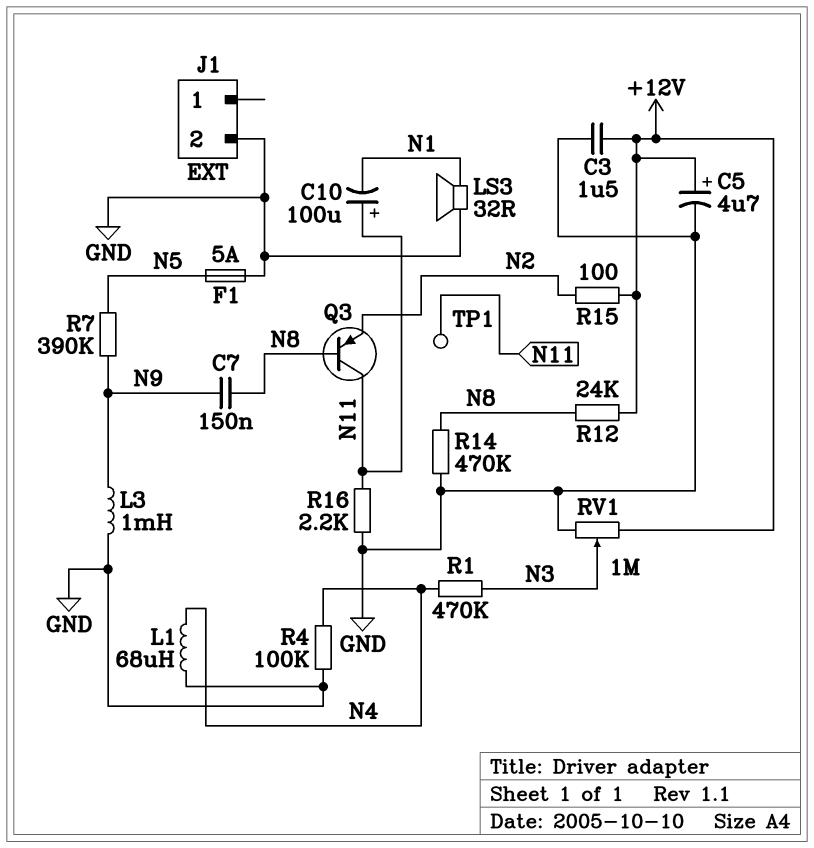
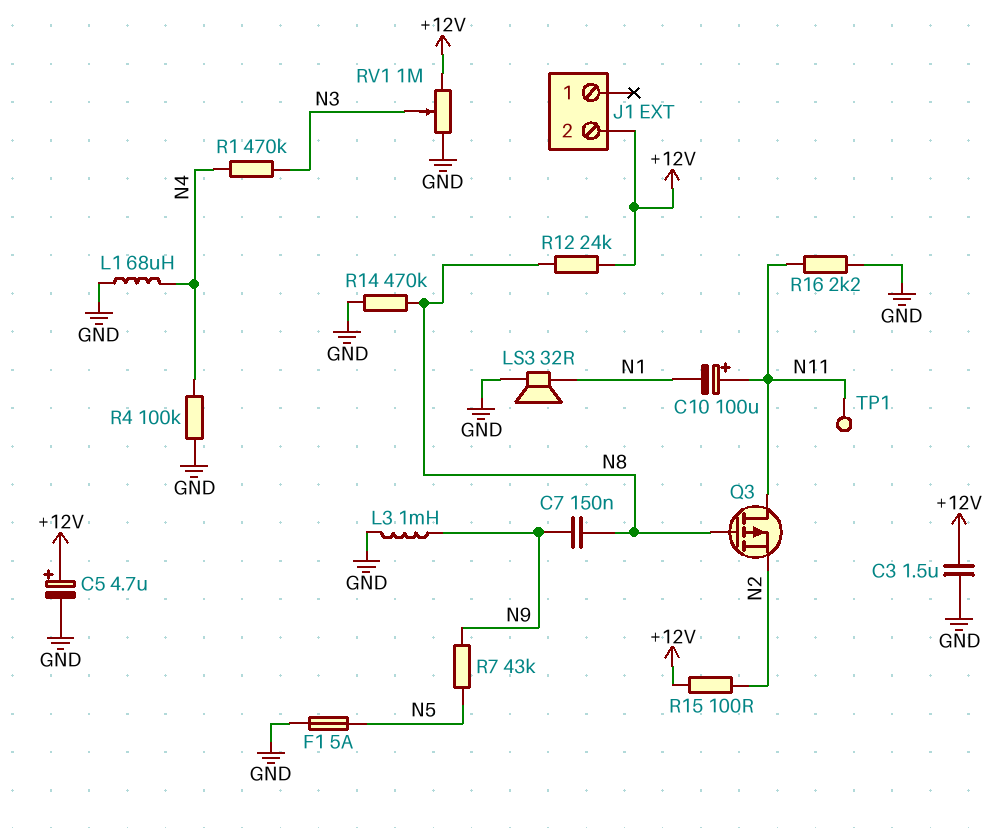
J1 pin 2: GND -> +12V
Q3: PNP (B N8, C N11, E N2) -> PMOS (G N8, D N11, S N2)
R7: 390k (N5, N9) -> 43k (N5, N9)

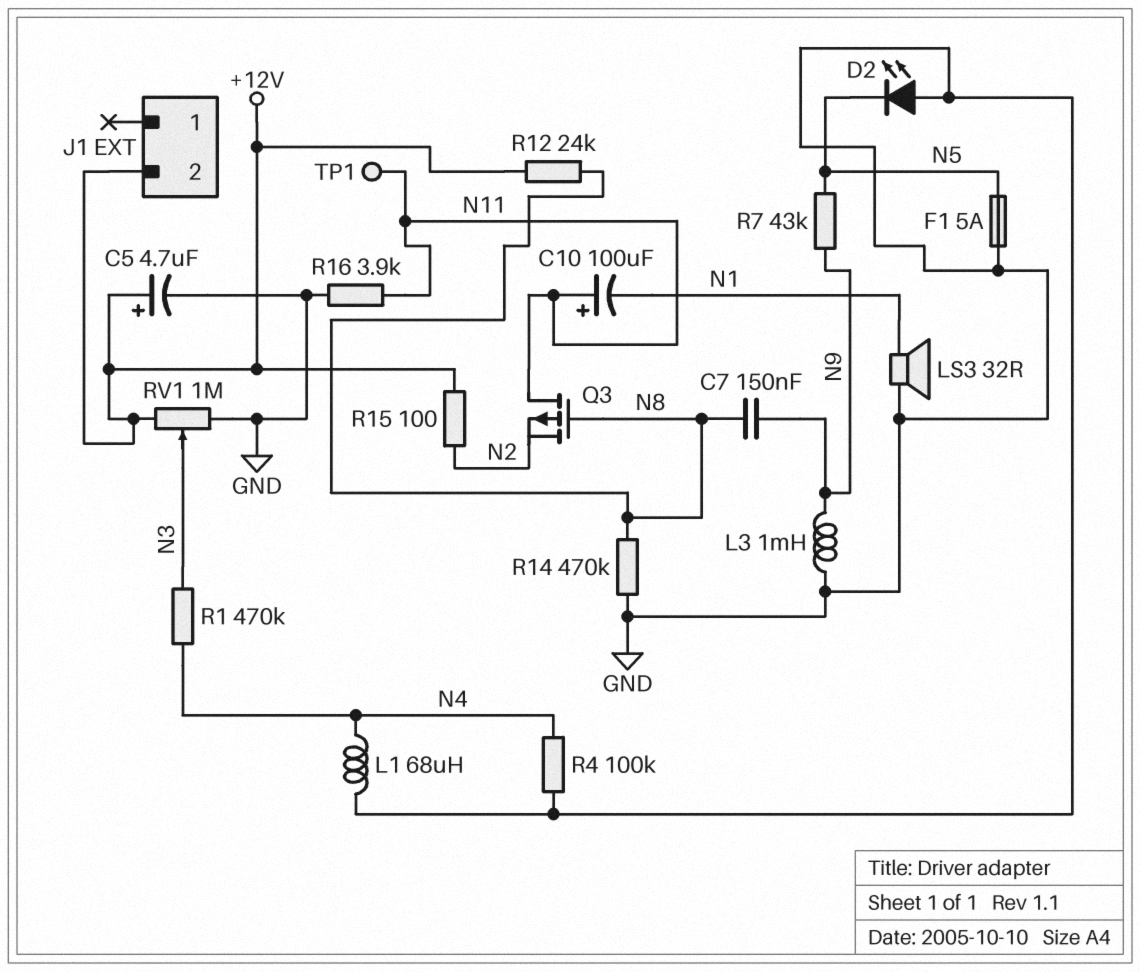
C3: 1.5uF (+12V, GND) -> none
D2: none -> LED (A GND, K N5)
R16: 2.2k (GND, N11) -> 3.9k (GND, N11)

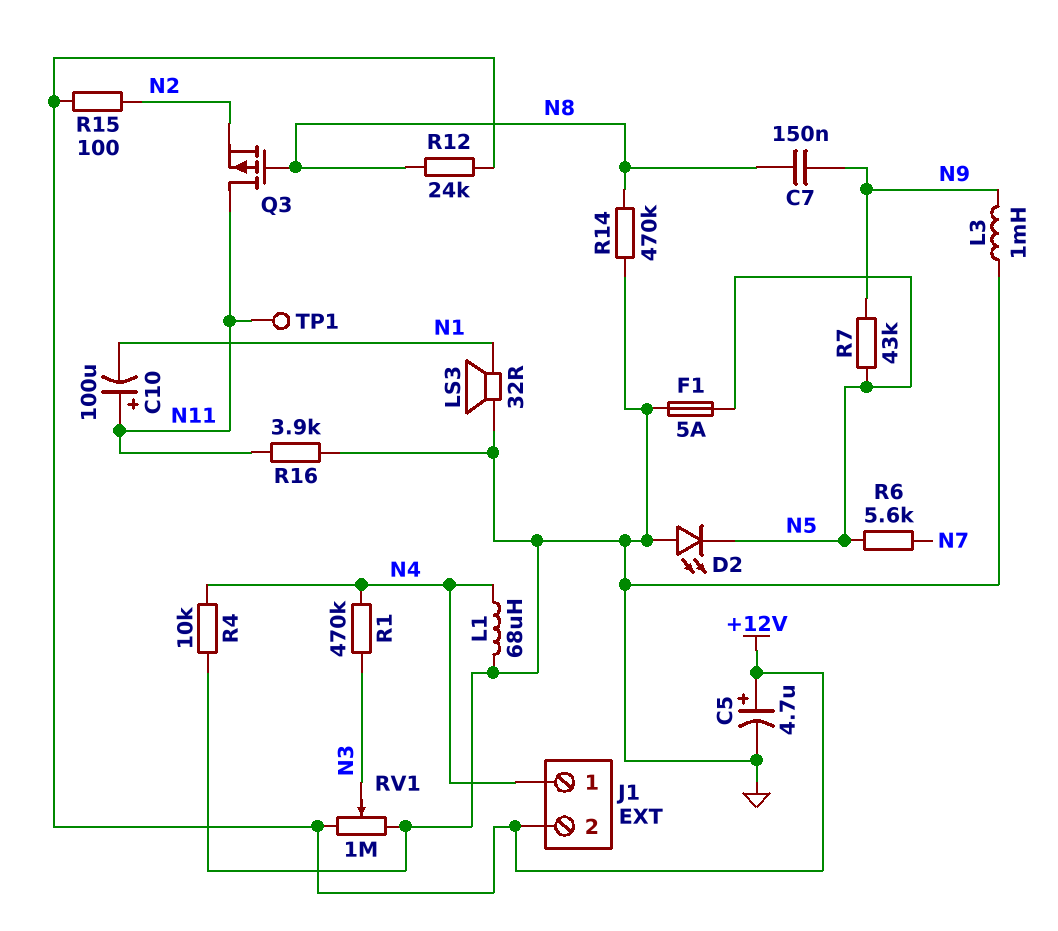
J1 pin 1: none -> N4
R4: 100k (GND, N4) -> 10k (GND, N4)
R6: none -> 5.6k (N5, N7)

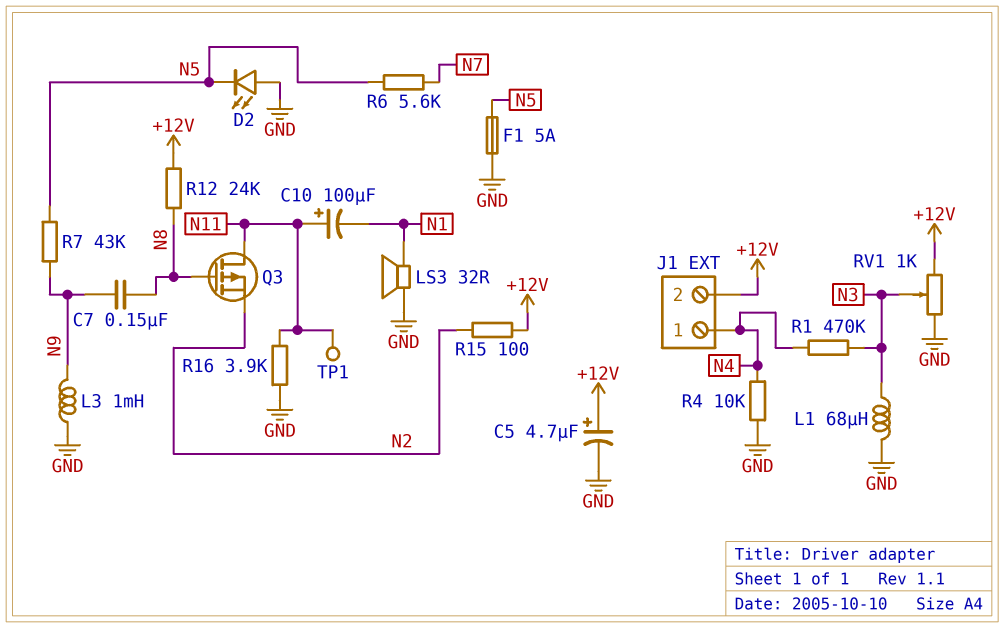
L1: 68uH (GND, N4) -> 68uH (GND, N3)
R14: 470k (GND, N8) -> none
RV1: 1M (+12V, GND, wiper N3) -> 1k (+12V, GND, wiper N3)

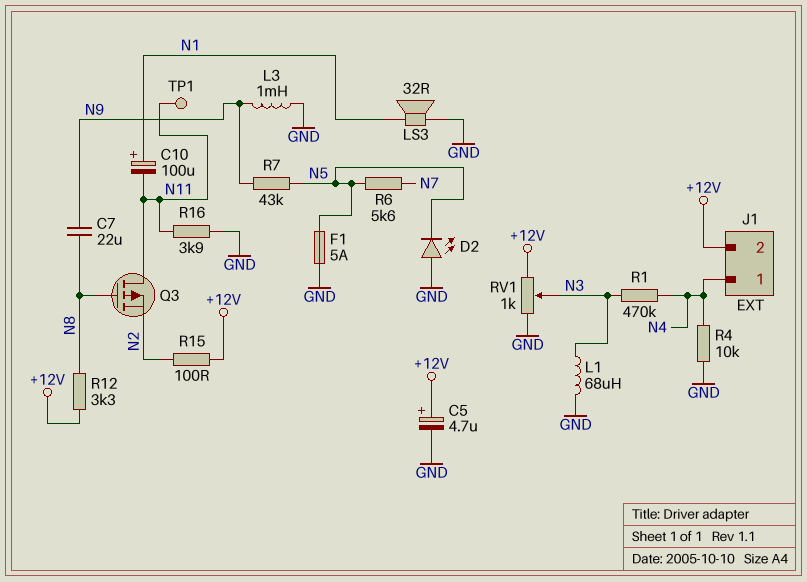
C7: 150nF (N8, N9) -> 22uF (N8, N9)
C10: 100uF (plus N11, minus N1) -> 100uF (plus N1, minus N11)
R12: 24k (+12V, N8) -> 3.3k (+12V, N8)

